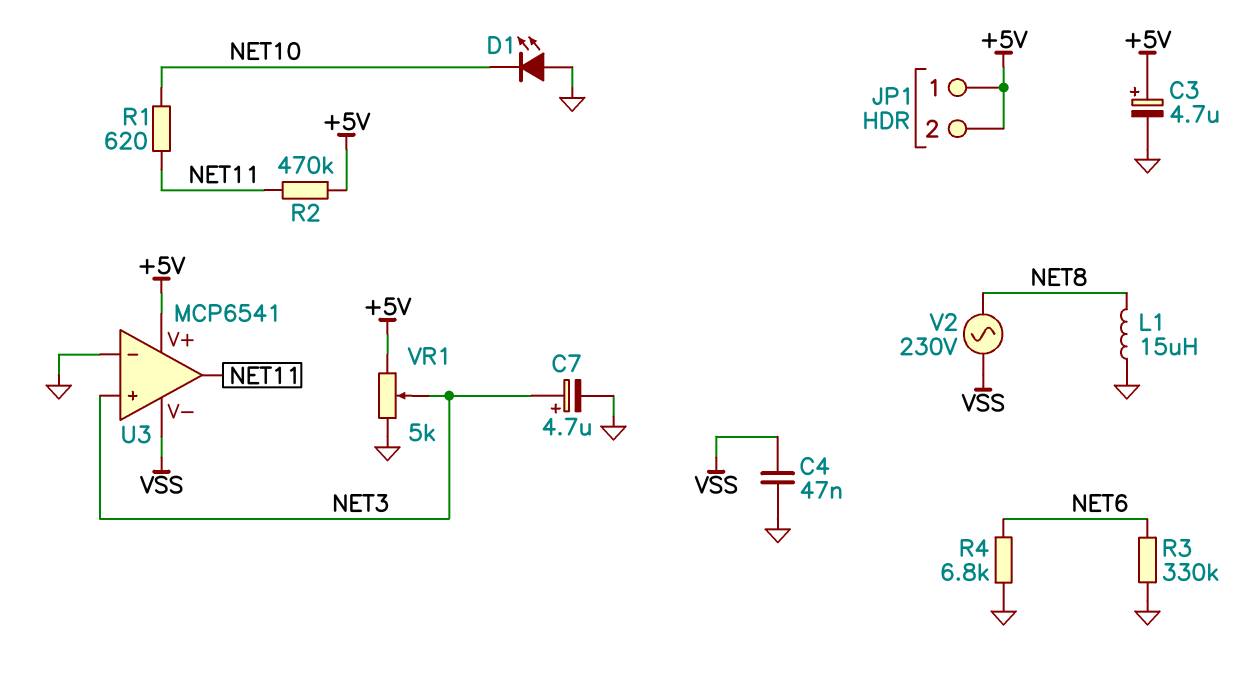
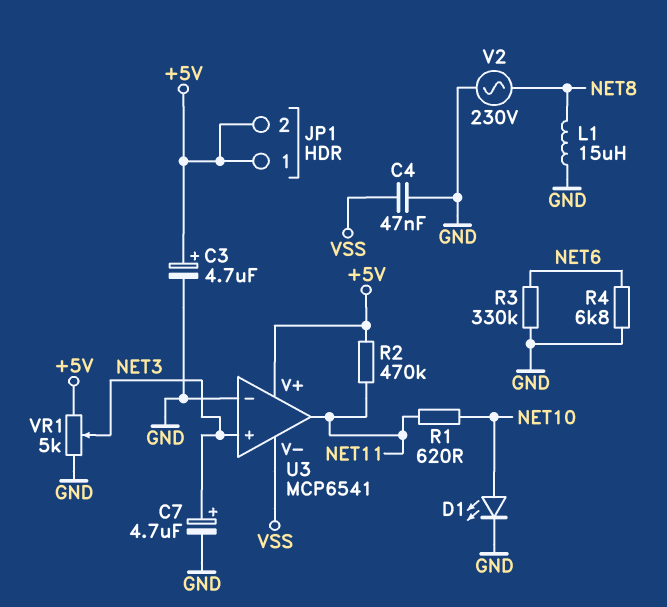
D1: LED (A GND, K NET10) -> LED (A NET10, K GND)
V2: AC 230V (NET8, VSS) -> AC 230V (GND, NET8)

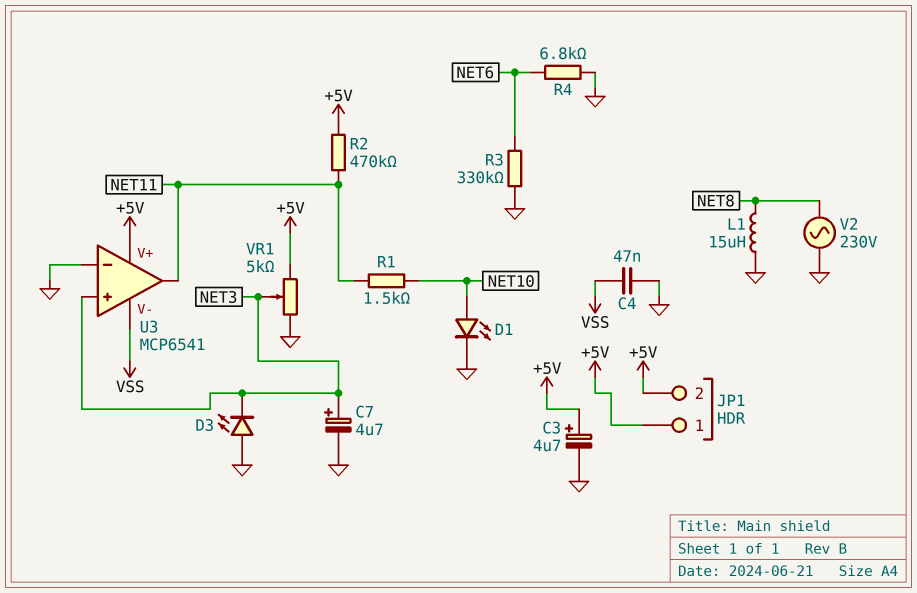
D3: none -> LED (A GND, K NET3)
R1: 620 (NET10, NET11) -> 1.5k (NET10, NET11)

